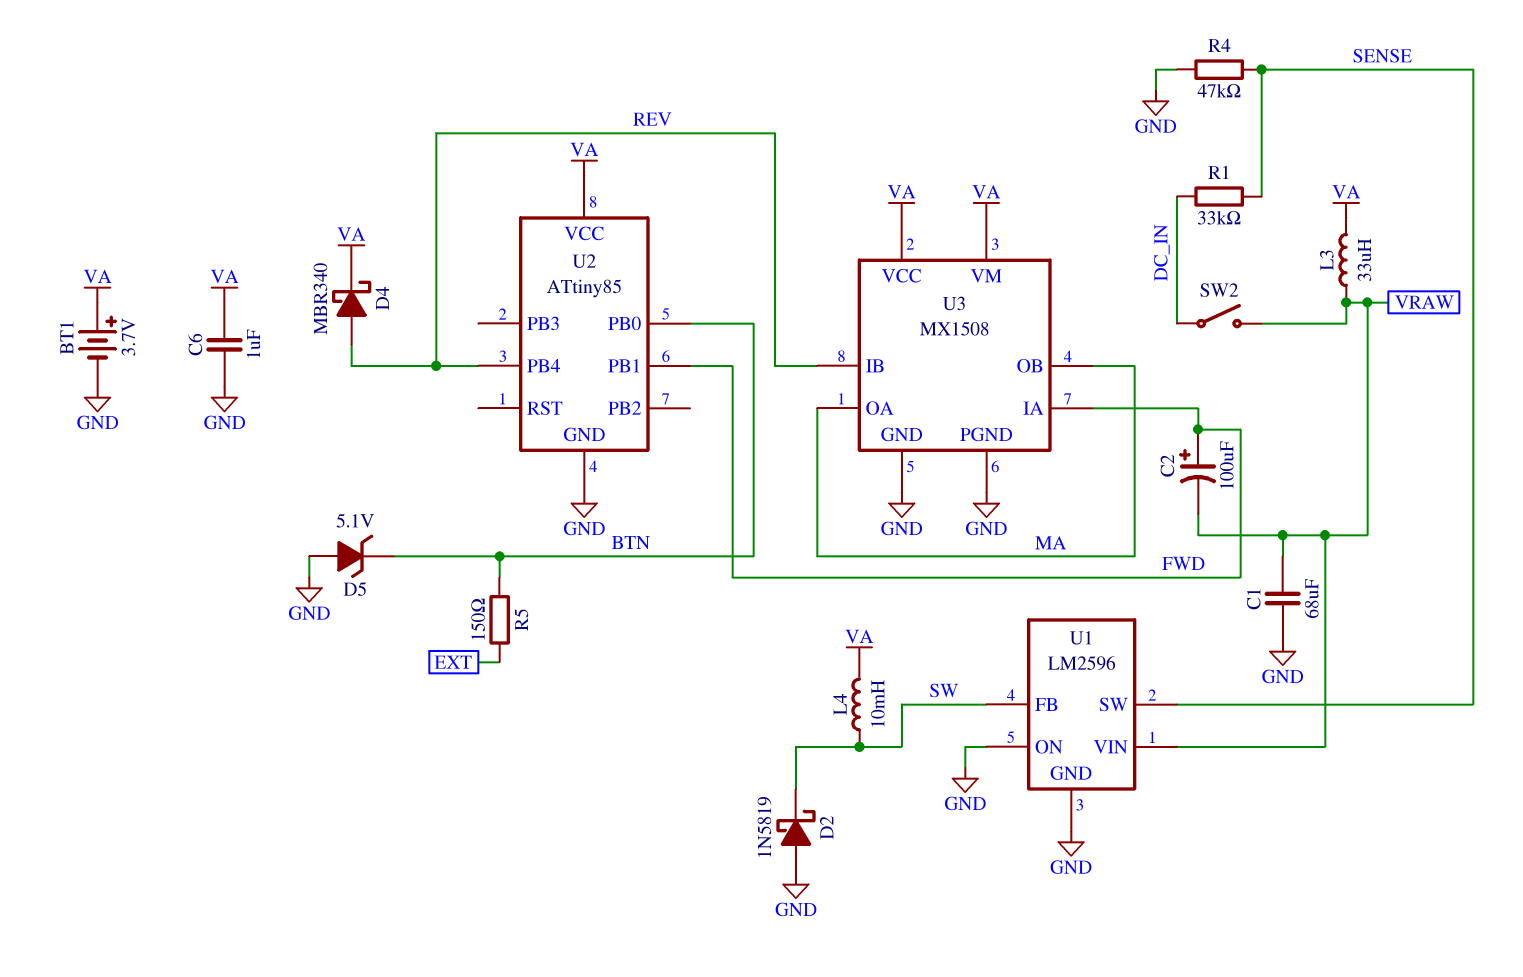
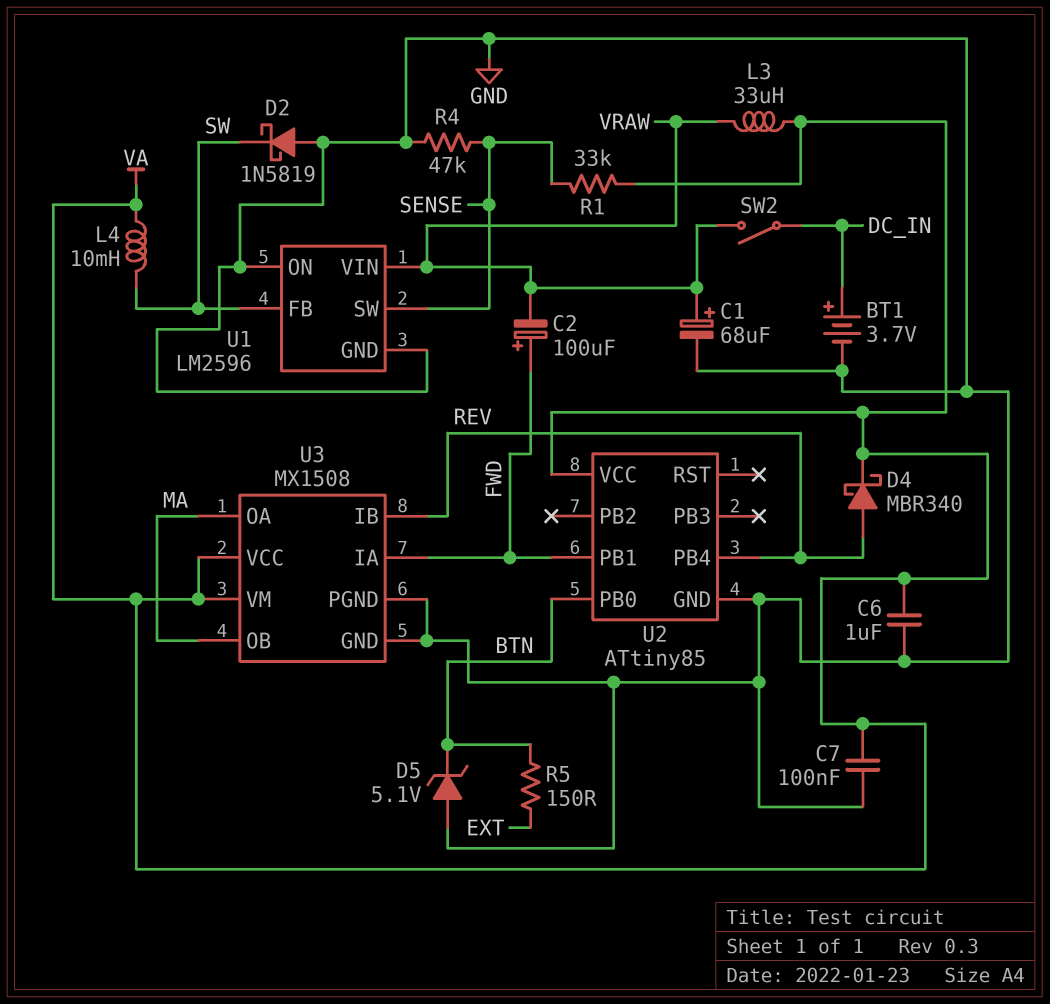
BT1: 3.7V (plus VA, minus GND) -> 3.7V (plus DC_IN, minus GND)
C1: 68uF (GND, VRAW) -> 68uF (plus VRAW, minus GND)
C7: none -> 100nF (GND, VA)
R1: 33k (DC_IN, SENSE) -> 33k (SENSE, VA)

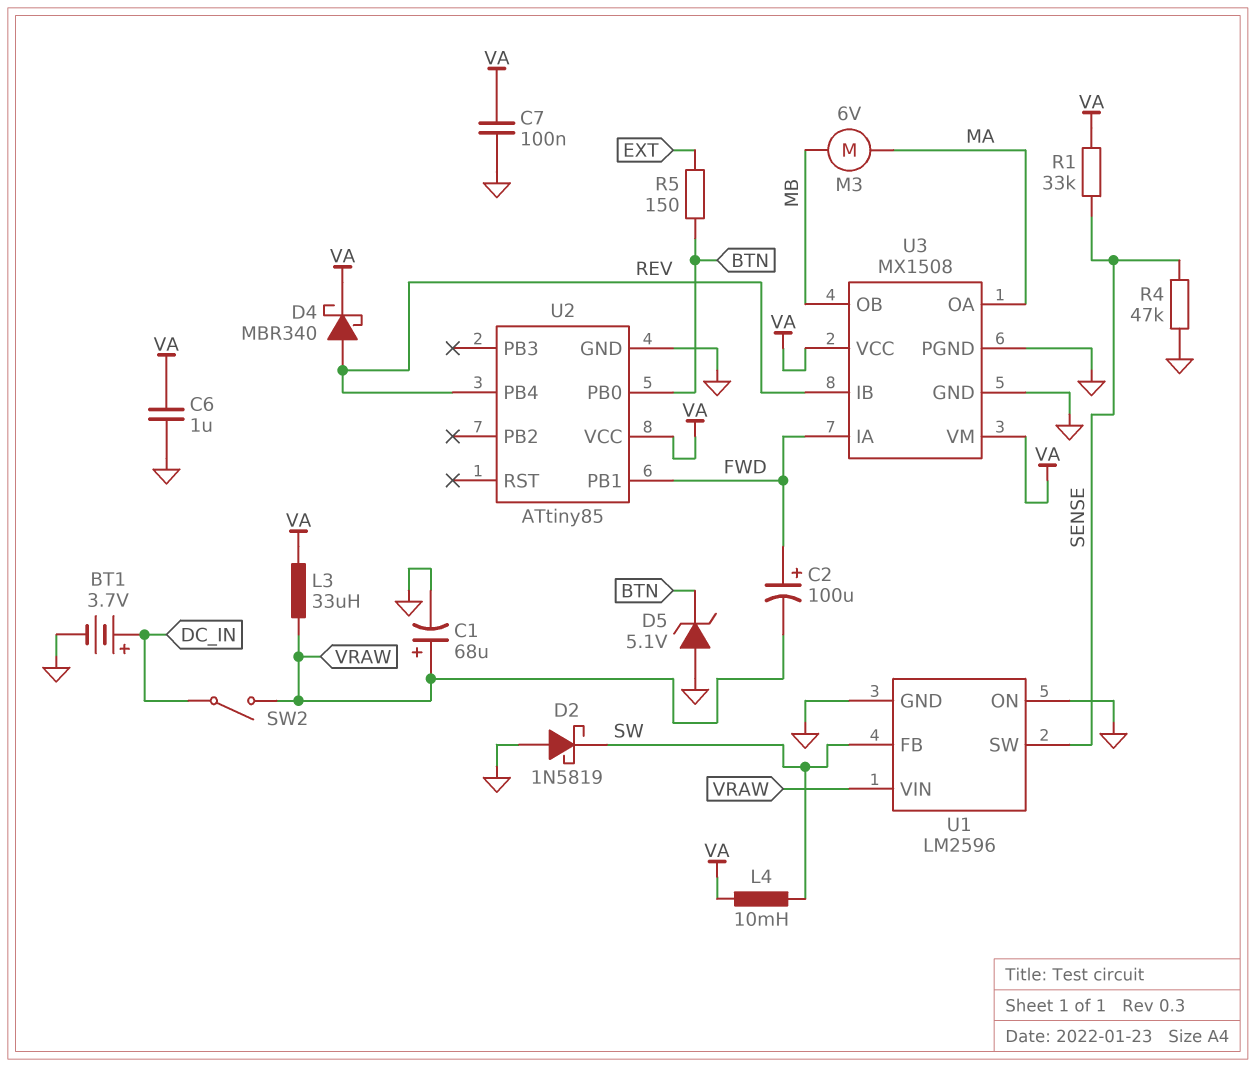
M3: none -> motor 6V (MA, MB)
U3 pin OB: MA -> MB

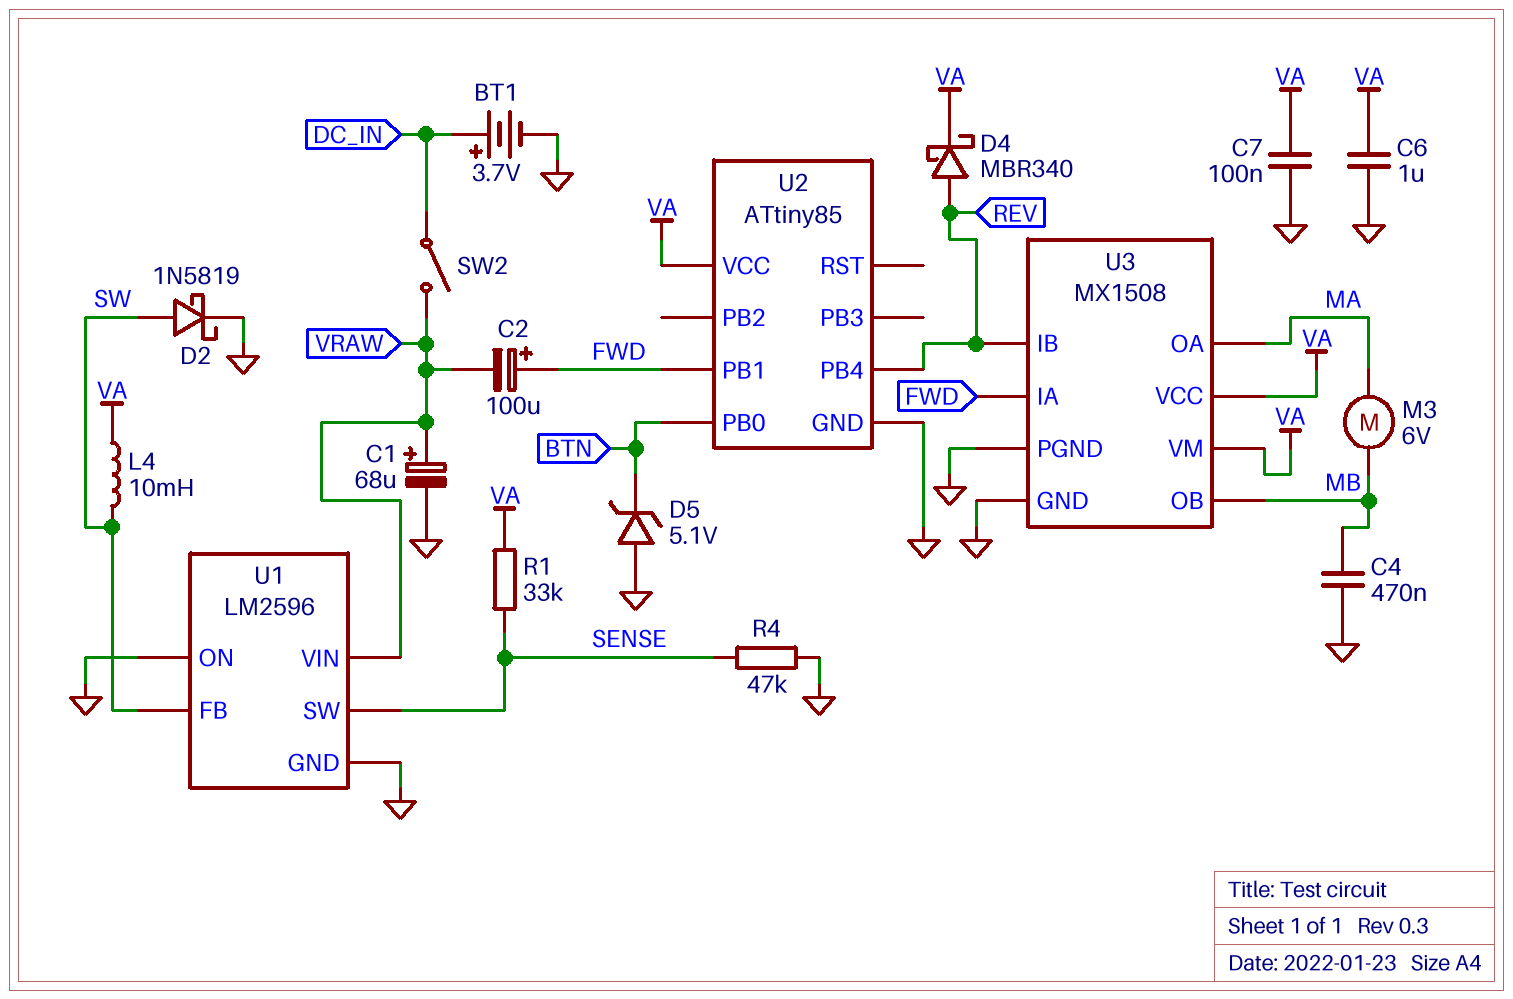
C4: none -> 470nF (GND, MB)
D2: schottky 1N5819 (A GND, K SW) -> schottky 1N5819 (A SW, K GND)
L3: 33uH (VA, VRAW) -> none
R5: 150 (BTN, EXT) -> none

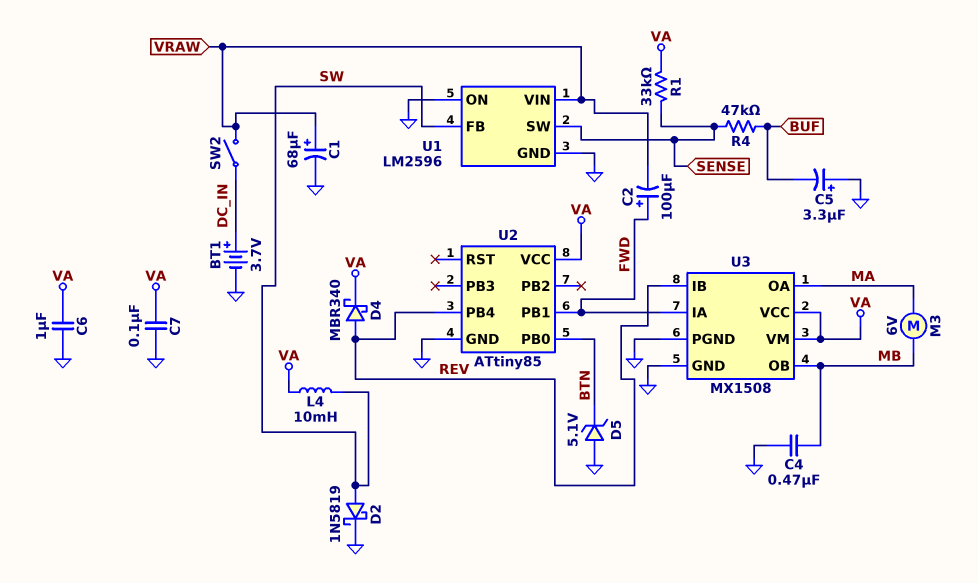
C5: none -> 3.3uF (plus GND, minus BUF)
R4: 47k (GND, SENSE) -> 47k (BUF, SENSE)

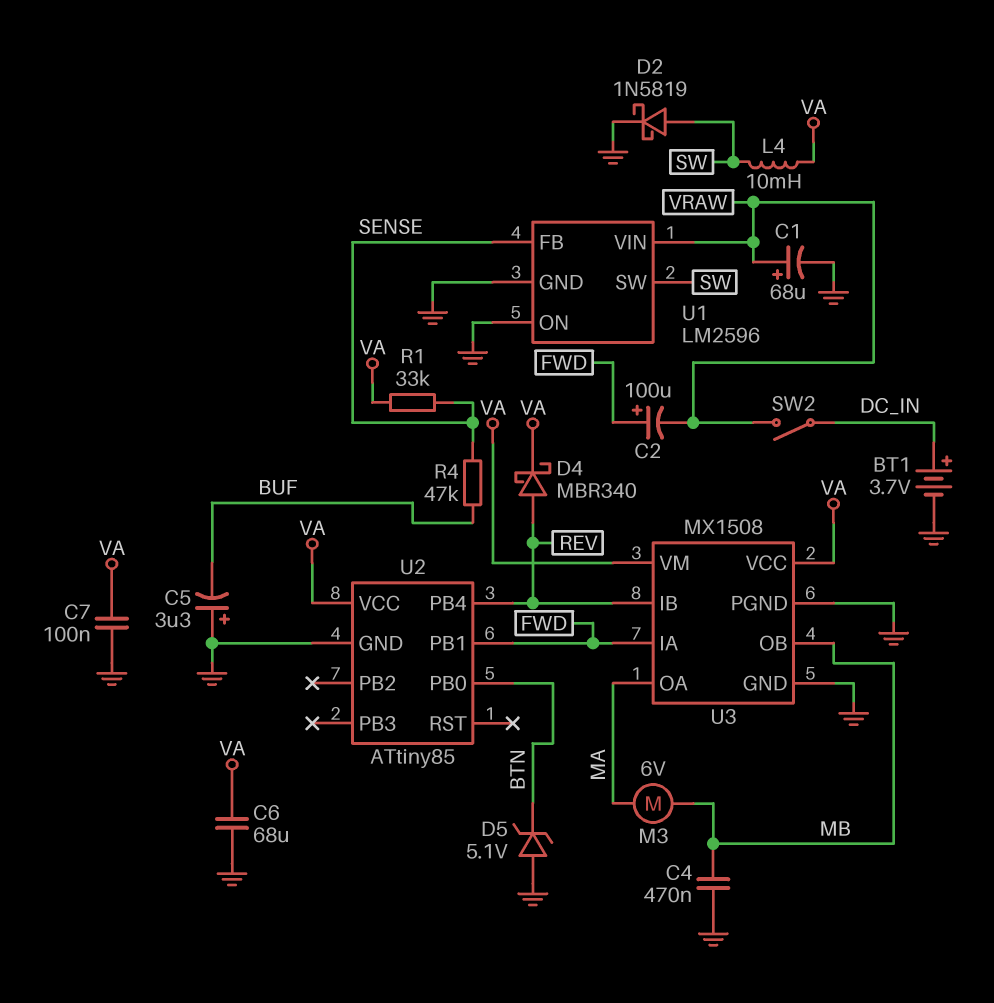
C6: 1uF (GND, VA) -> 68uF (GND, VA)
U1 pin FB: SW -> SENSE
U1 pin SW: SENSE -> SW

